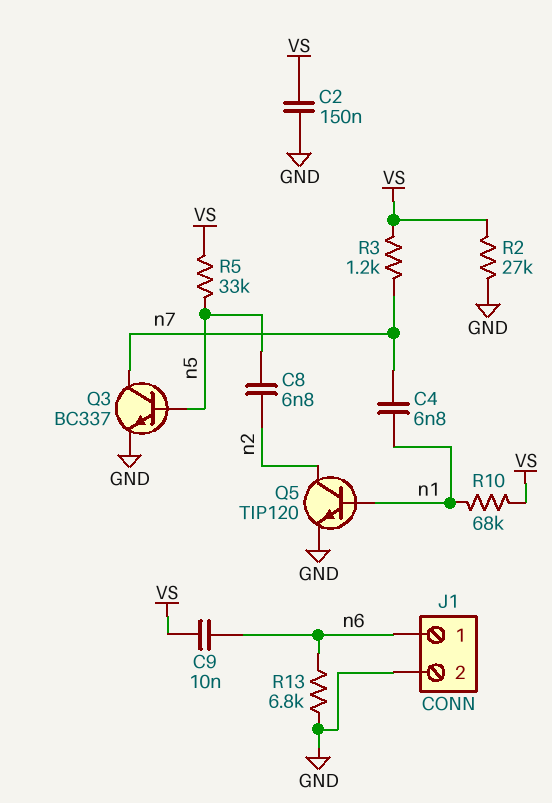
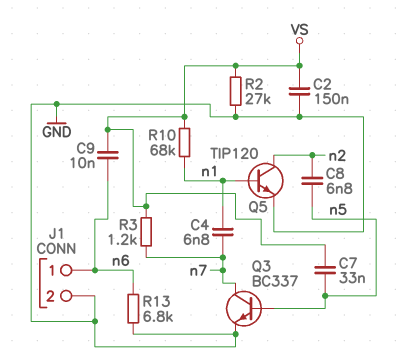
C7: none -> 33nF (VS, n5)
R5: 33k (VS, n5) -> none

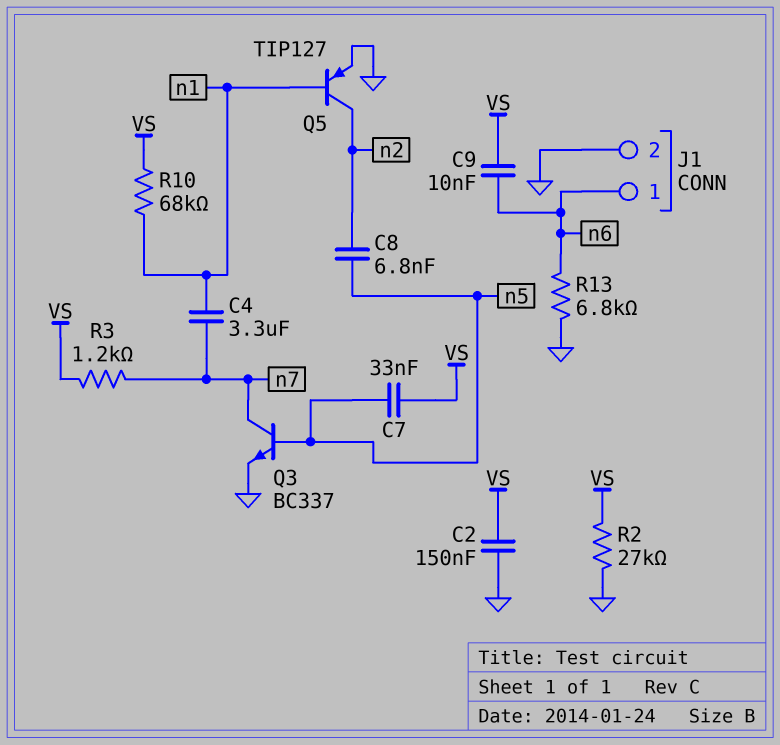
C4: 6.8nF (n1, n7) -> 3.3uF (n1, n7)
Q5: NPN TIP120 (B n1, C n2, E GND) -> PNP TIP127 (B n1, C n2, E GND)

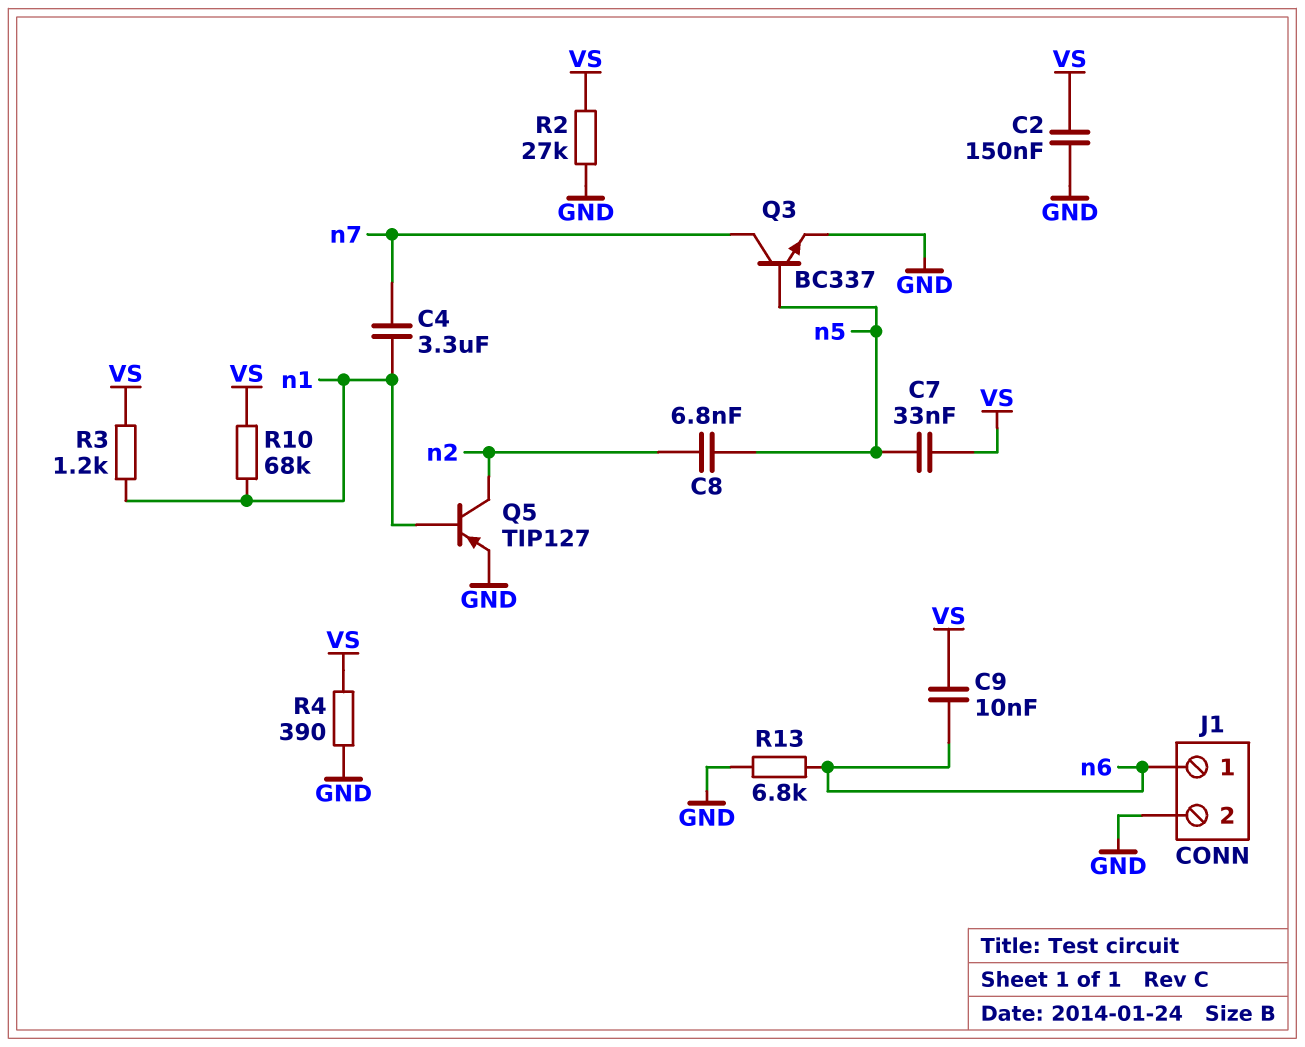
R3: 1.2k (VS, n7) -> 1.2k (VS, n1)
R4: none -> 390 (GND, VS)

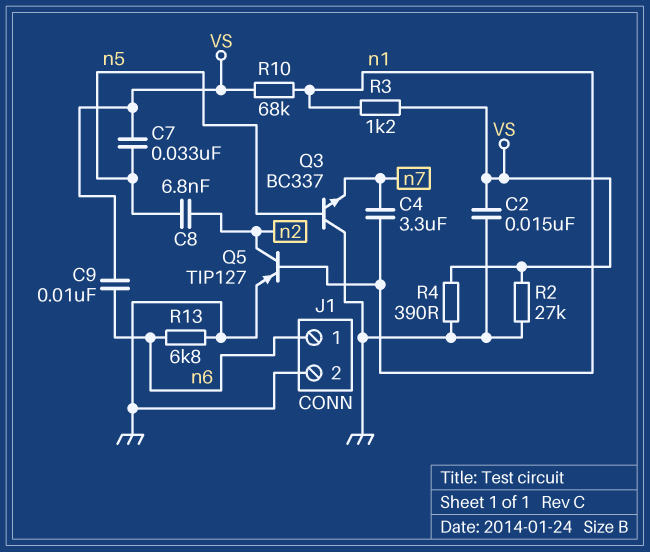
C2: 150nF (GND, VS) -> 15nF (GND, VS)
Q3: NPN BC337 (B n5, C n7, E GND) -> NPN BC337 (B n5, C GND, E n7)

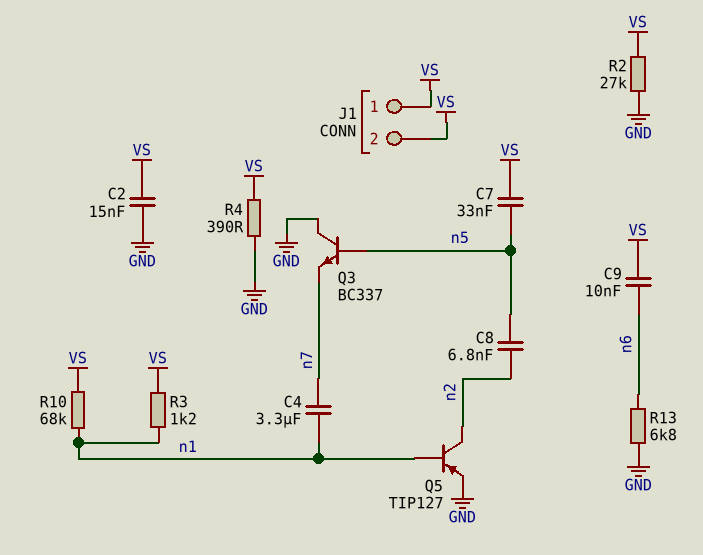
J1 pin 1: n6 -> VS
J1 pin 2: GND -> VS

